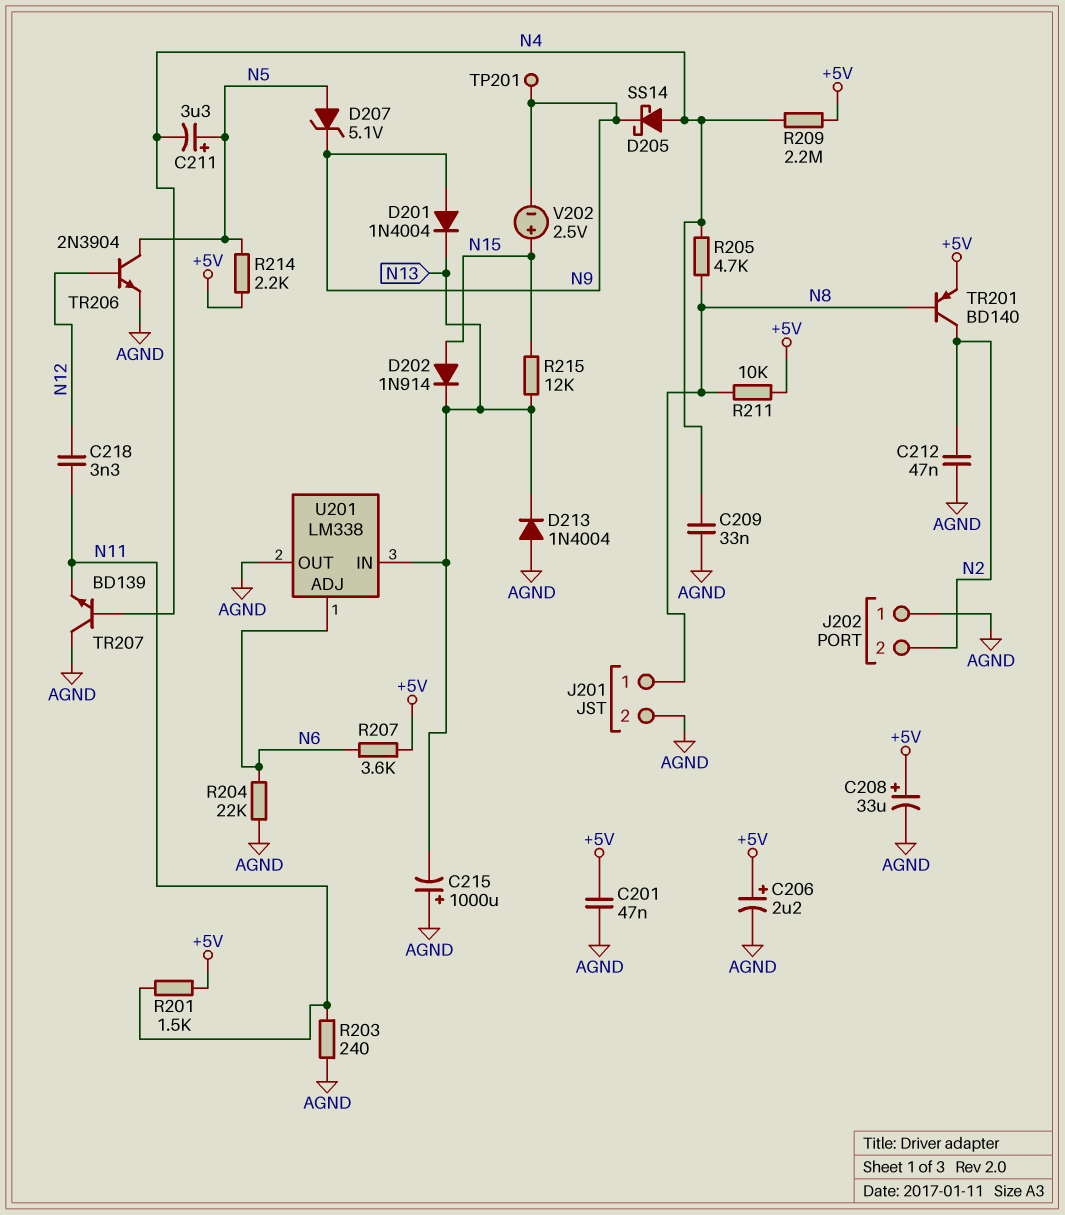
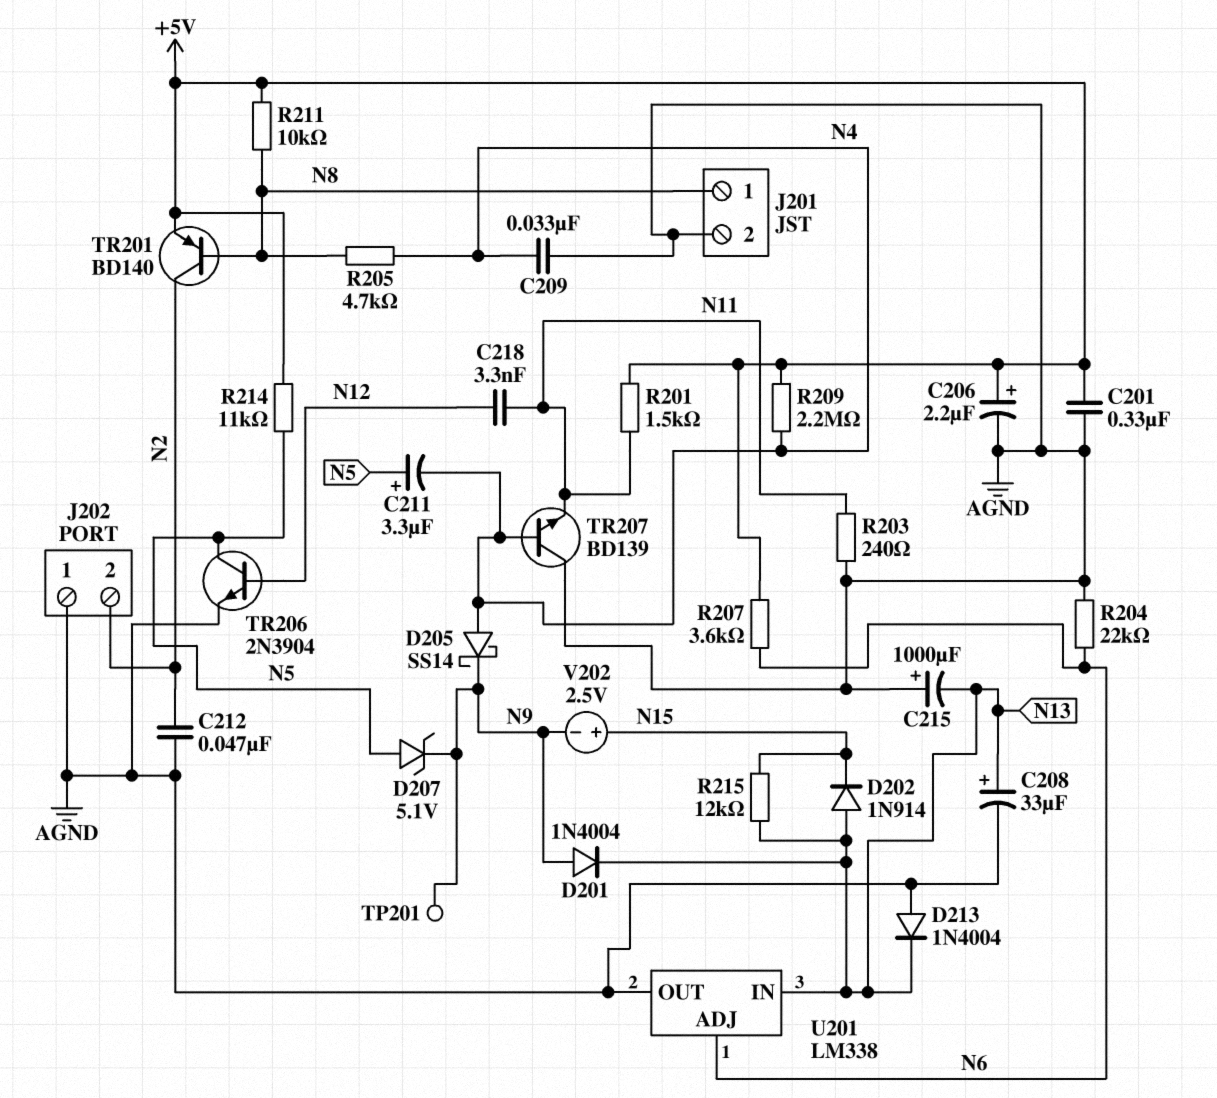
C201: 47nF (+5V, AGND) -> 330nF (+5V, AGND)
C208: 33uF (plus +5V, minus AGND) -> 33uF (plus N13, minus AGND)
D202: diode 1N914 (A N15, K N13) -> diode 1N914 (A N13, K N15)
R214: 2.2k (+5V, N5) -> 11k (+5V, N5)

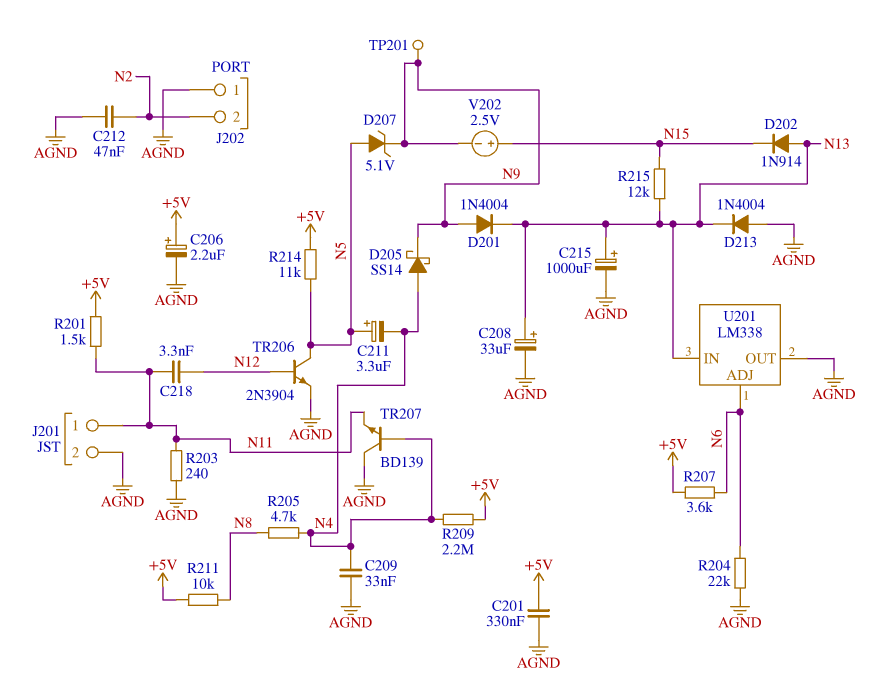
C215: 1000uF (plus AGND, minus N13) -> 1000uF (plus N13, minus AGND)
J201 pin 1: N8 -> N11
TR201: PNP BD140 (B N8, C N2, E +5V) -> none

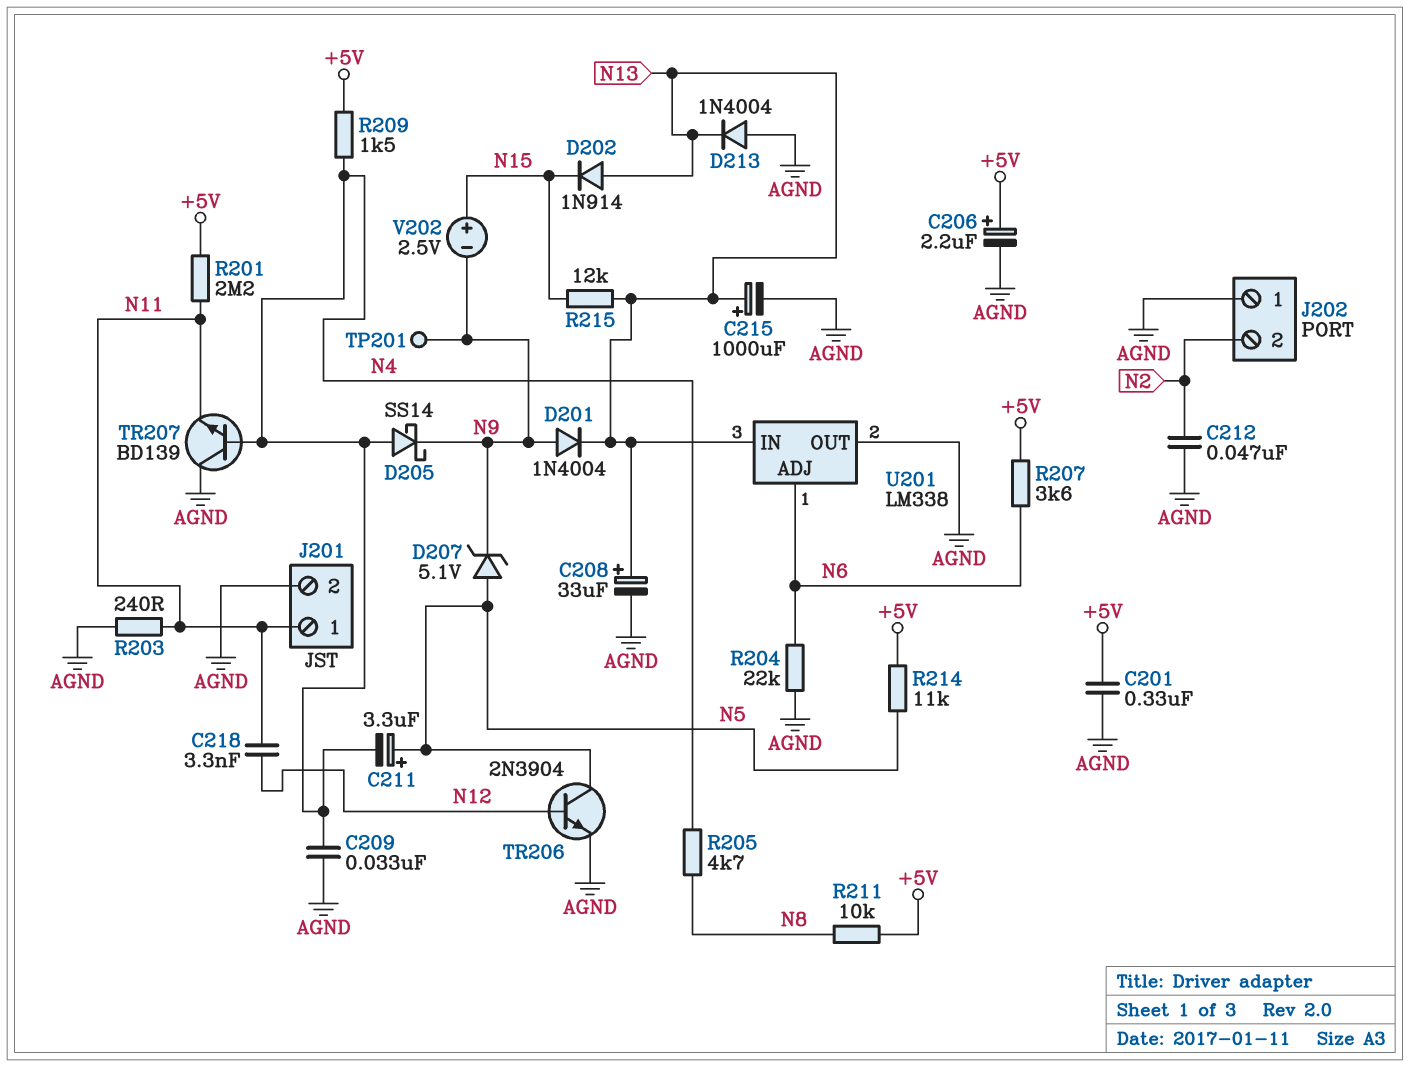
R201: 1.5k (+5V, N11) -> 2.2M (+5V, N11)
R209: 2.2M (+5V, N4) -> 1.5k (+5V, N4)

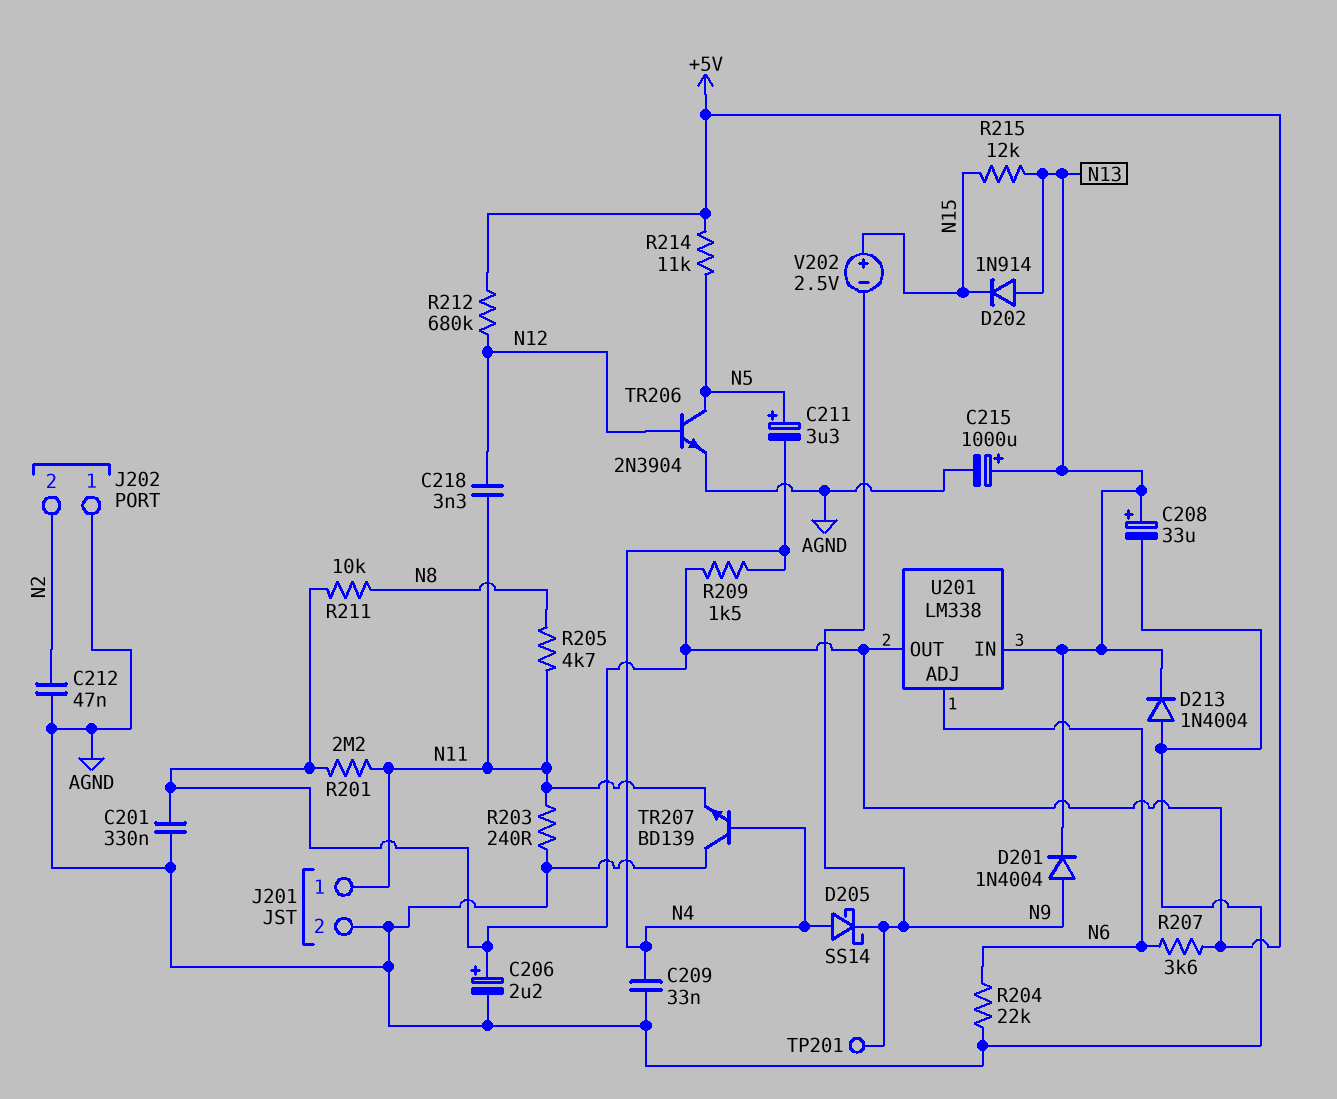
D207: zener 5.1V (A N5, K N9) -> none
R205: 4.7k (N4, N8) -> 4.7k (N8, N11)
R212: none -> 680k (+5V, N12)
U201 pin OUT: AGND -> +5V

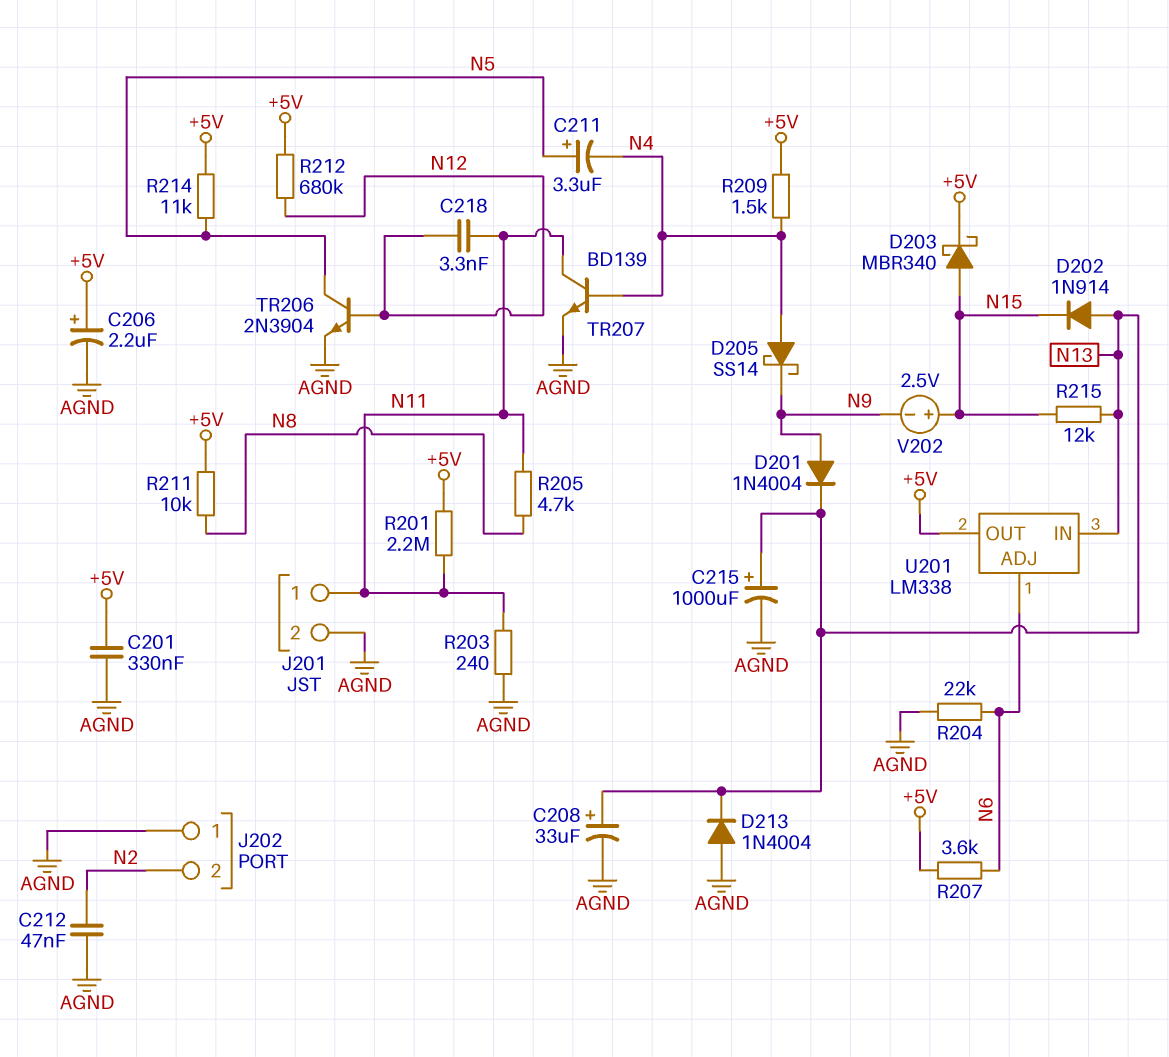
C209: 33nF (AGND, N4) -> none
D203: none -> schottky MBR340 (A N15, K +5V)
TP201: test point (N9) -> none
TR207: NPN BD139 (B N4, C AGND, E N11) -> NPN BD139 (B N4, C N11, E AGND)

